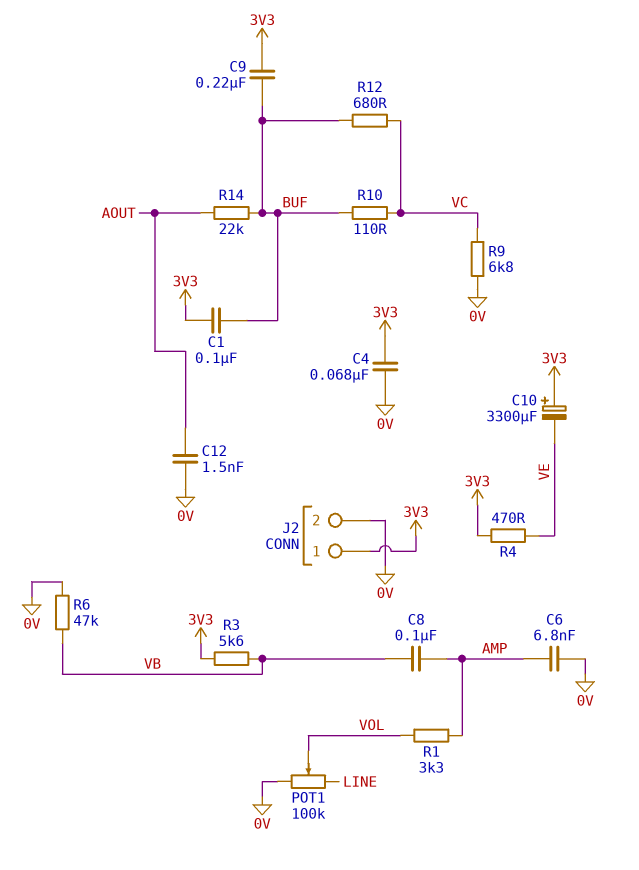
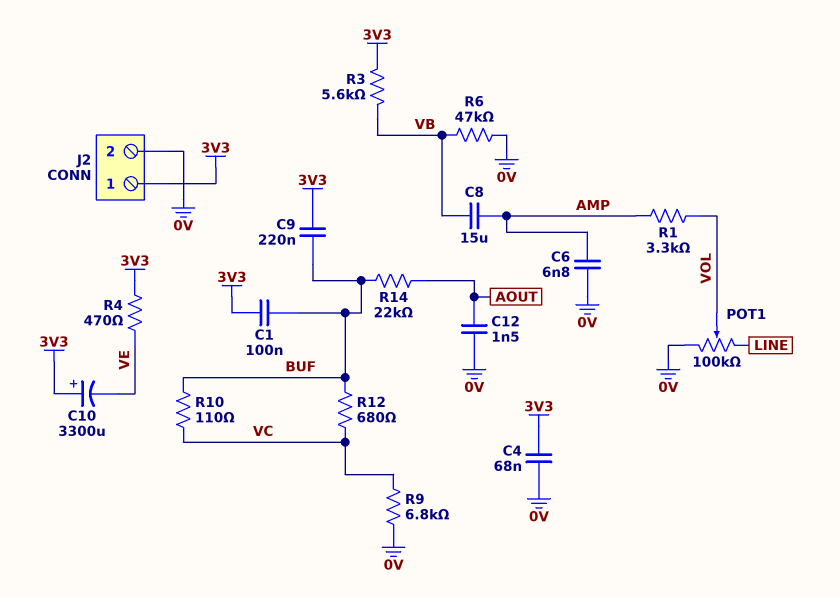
C8: 100nF (AMP, VB) -> 15uF (AMP, VB)

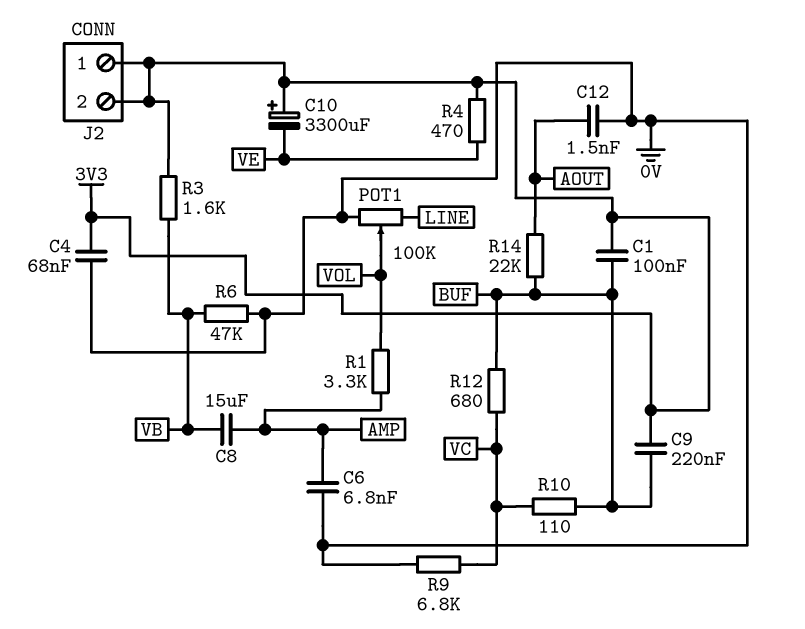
J2 pin 2: 0V -> 3V3
R3: 5.6k (3V3, VB) -> 1.6k (3V3, VB)

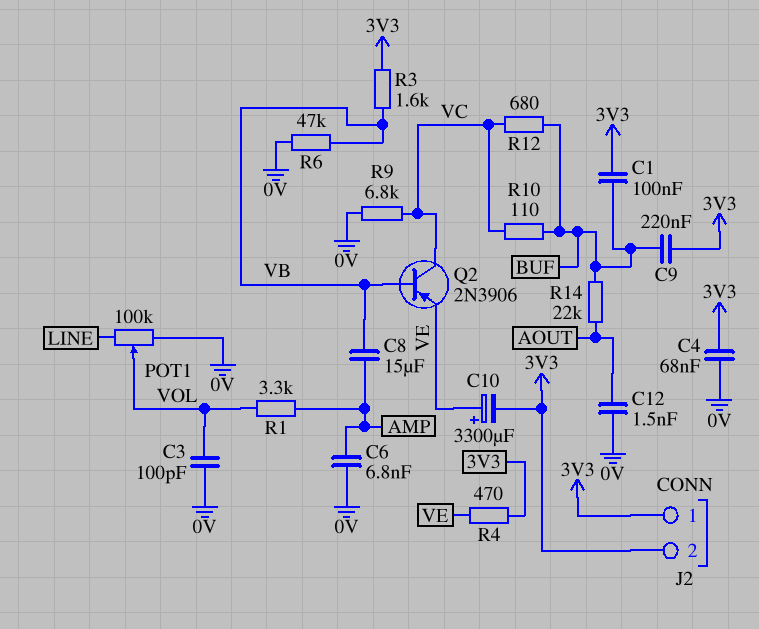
C3: none -> 100pF (0V, VOL)
C10: 3300uF (plus 3V3, minus VE) -> 3300uF (plus VE, minus 3V3)
Q2: none -> PNP 2N3906 (B VB, C VC, E VE)

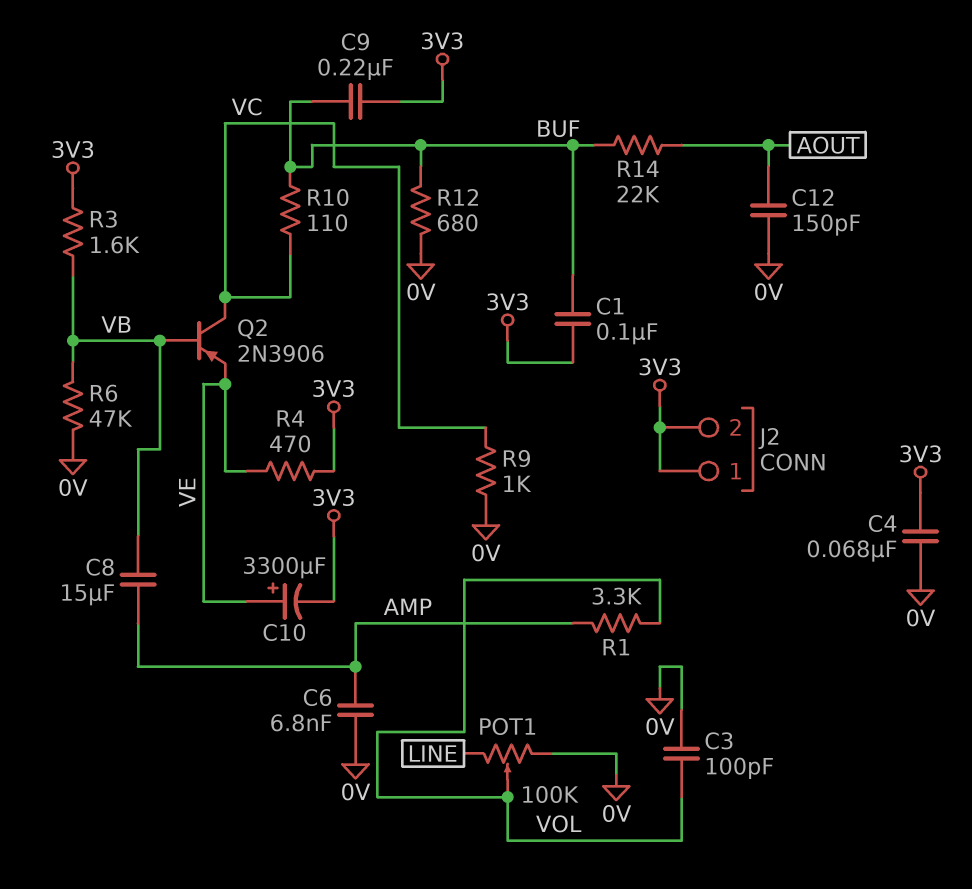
C12: 1.5nF (0V, AOUT) -> 150pF (0V, AOUT)
R9: 6.8k (0V, VC) -> 1k (0V, VC)
R12: 680 (BUF, VC) -> 680 (0V, BUF)

